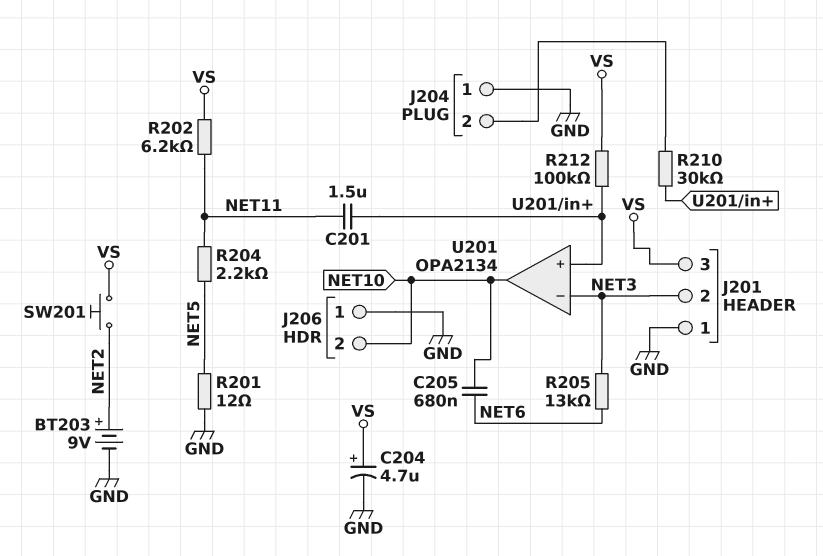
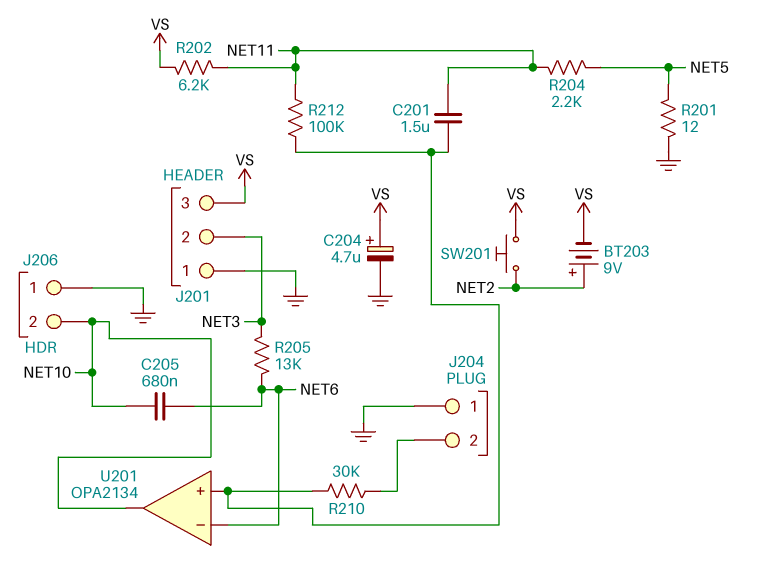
BT203: 9V (plus NET2, minus GND) -> 9V (plus NET2, minus VS)
R212: 100k (U201/in+, VS) -> 100k (NET11, U201/in+)
U201 pin in-: NET3 -> NET6

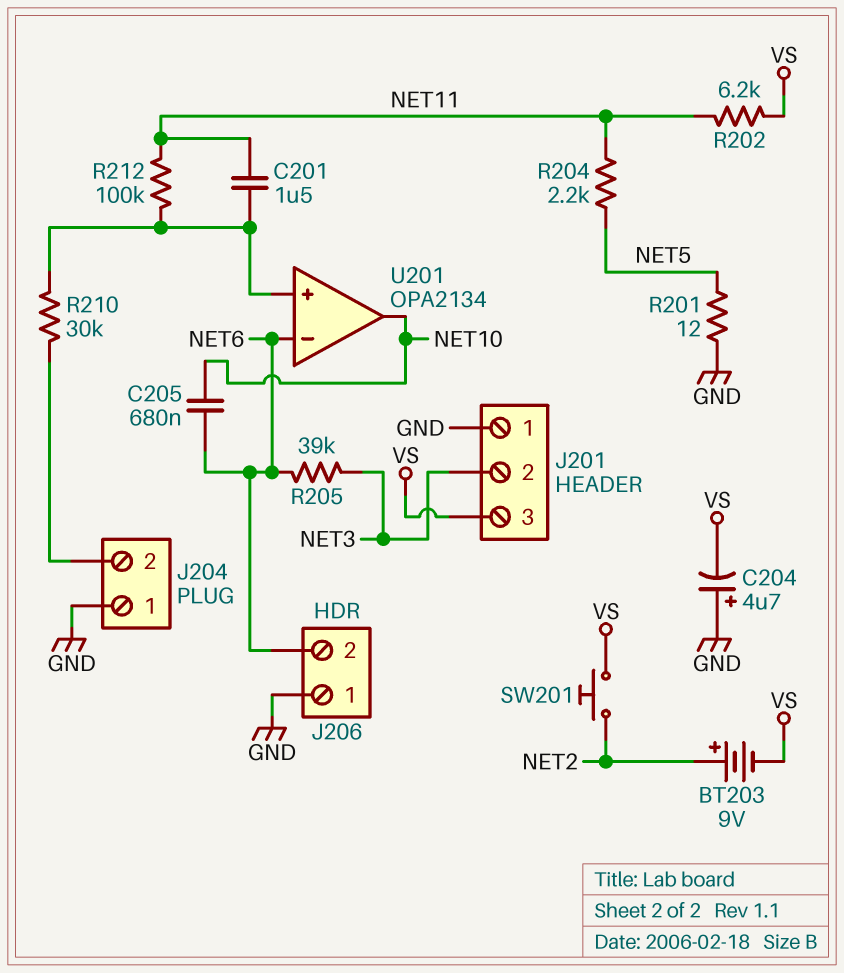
C204: 4.7uF (plus VS, minus GND) -> 4.7uF (plus GND, minus VS)
J206 pin 2: NET10 -> NET6
R205: 13k (NET3, NET6) -> 39k (NET3, NET6)

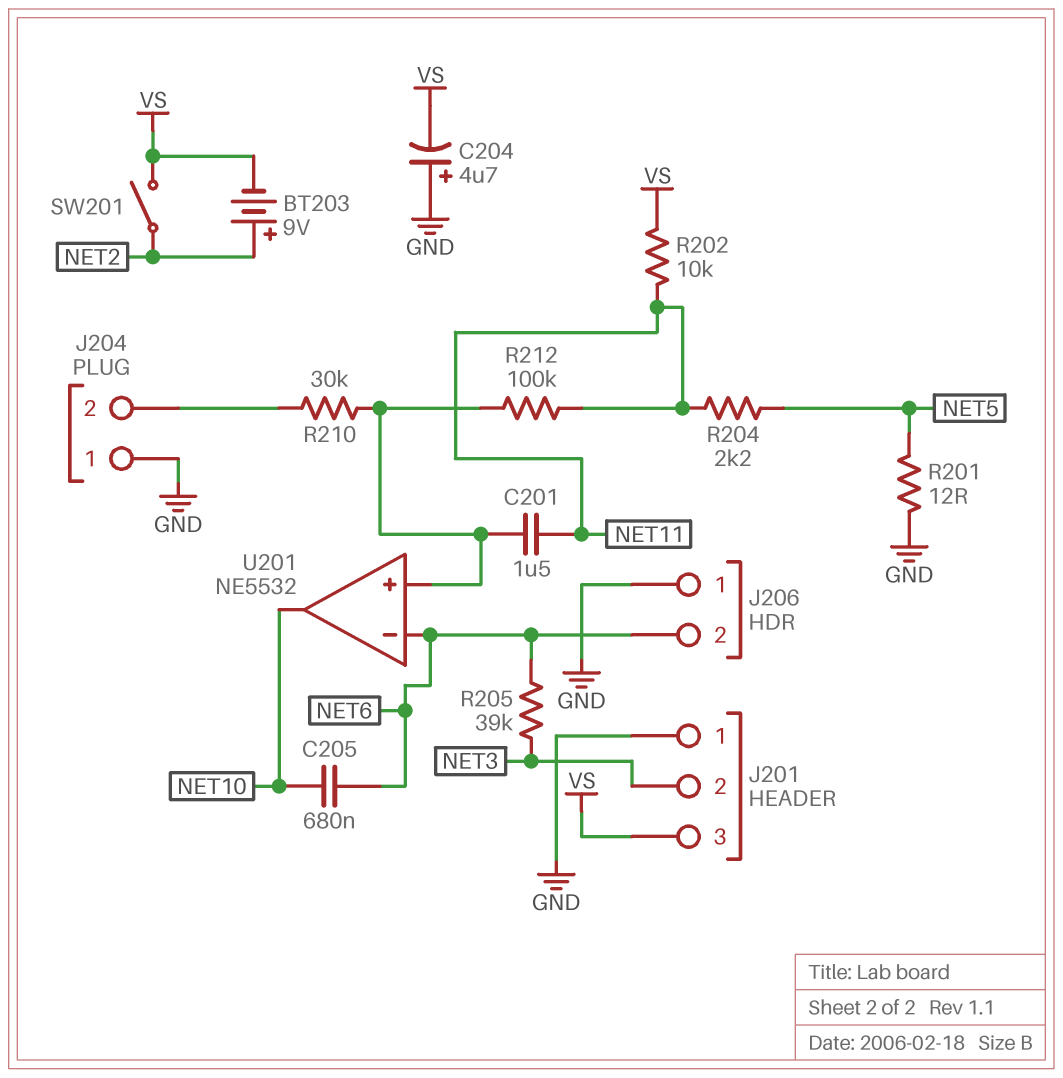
R202: 6.2k (NET11, VS) -> 10k (NET11, VS)
SW201: button (NET2, VS) -> switch (NET2, VS)
U201: OPA2134 -> NE5532

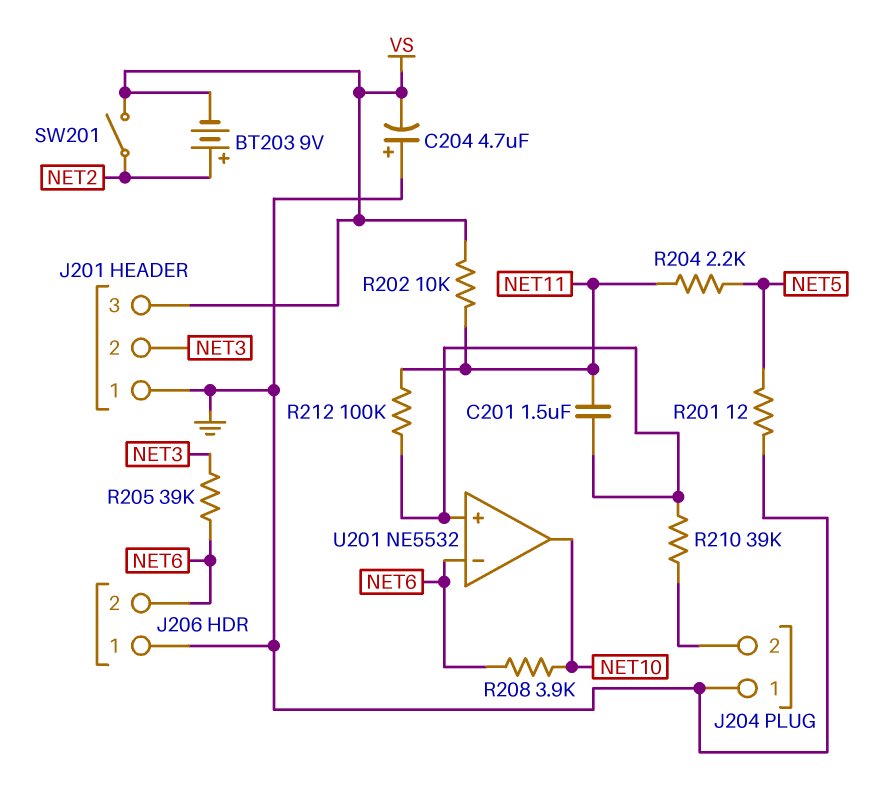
C205: 680nF (NET6, NET10) -> none
R208: none -> 3.9k (NET6, NET10)
R210: 30k (J204/2, U201/in+) -> 39k (J204/2, U201/in+)

